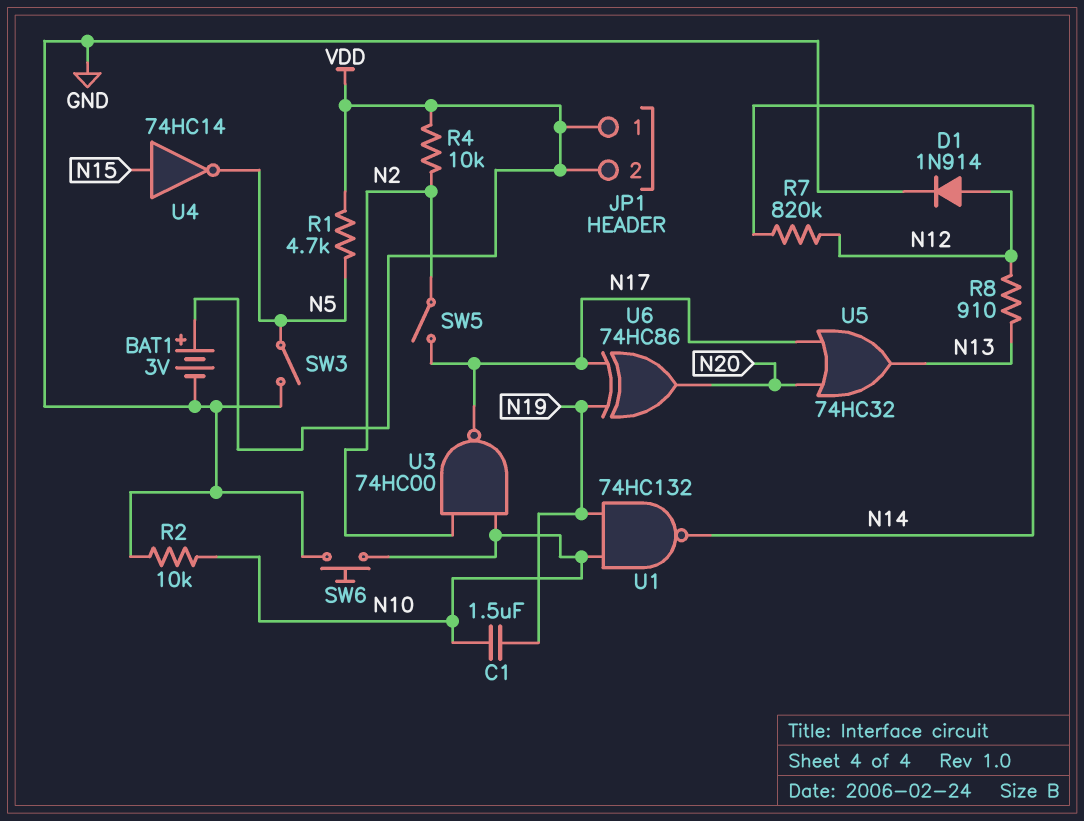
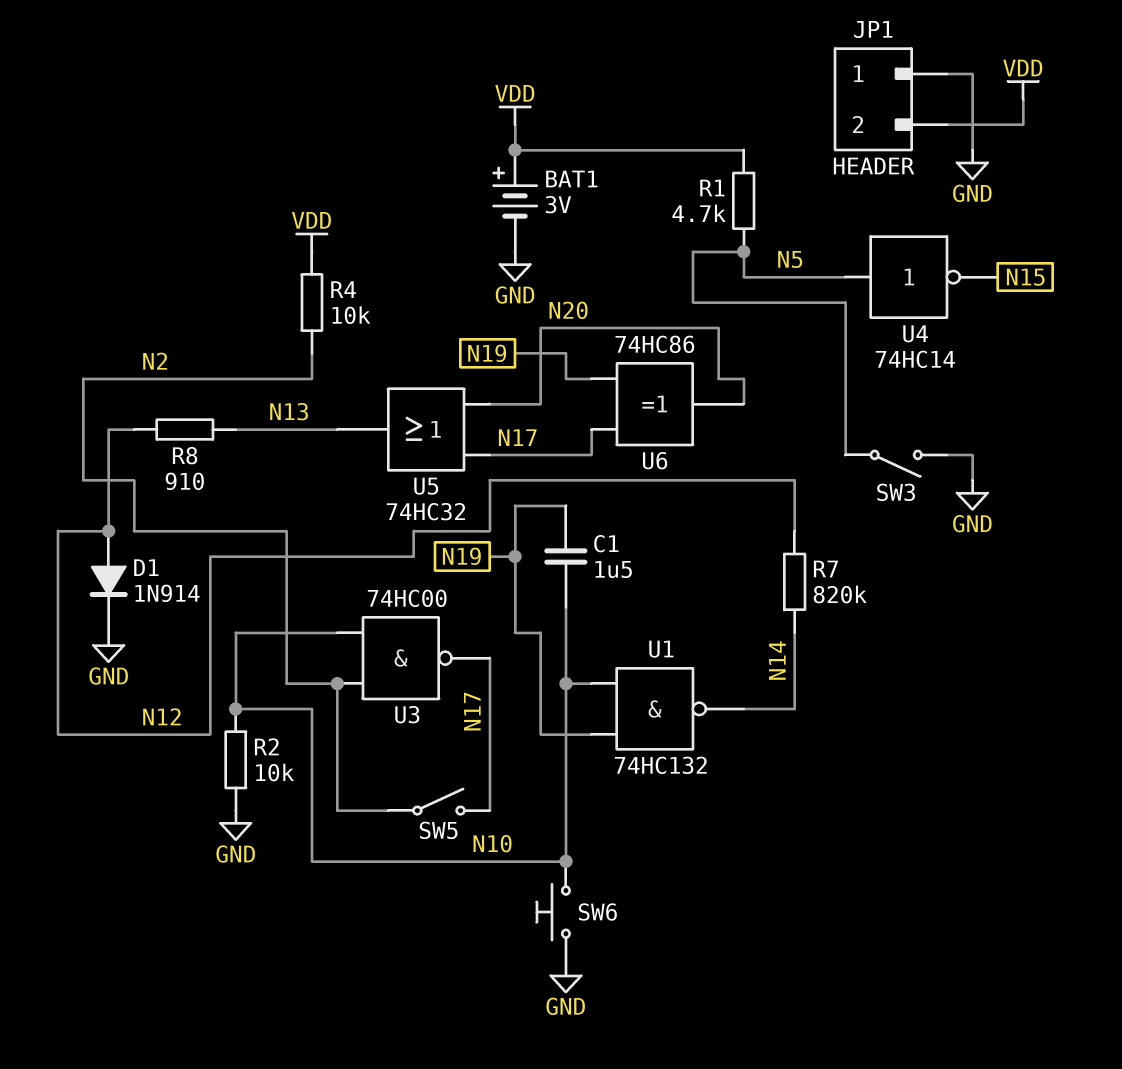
JP1 pin 1: VDD -> GND
U4: NOT 74HC14 (in N15, out N5) -> NOT 74HC14 (in N5, out N15)

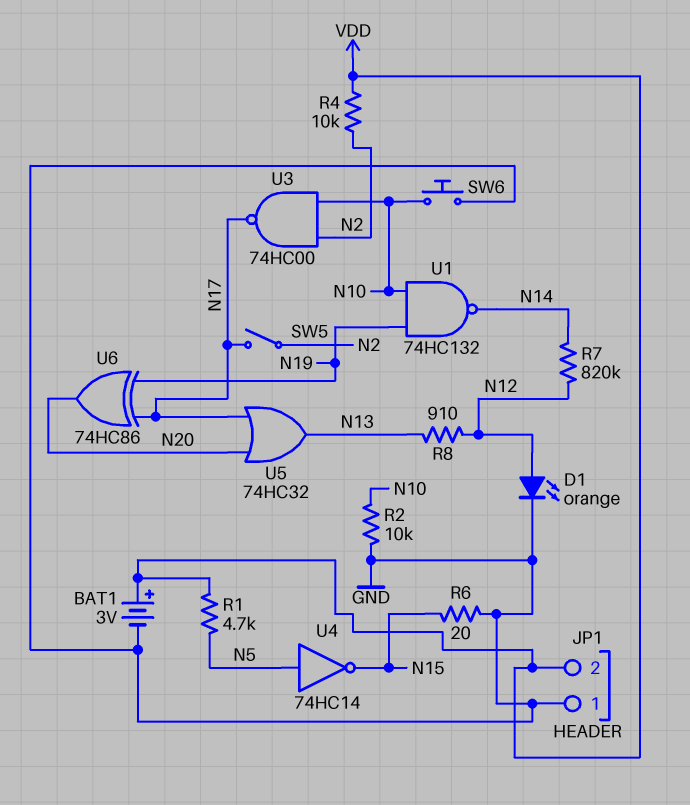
C1: 1.5uF (N10, N19) -> none
D1: diode 1N914 (A N12, K GND) -> LED orange (A N12, K GND)
R6: none -> 20 (GND, N15)
SW3: switch (GND, N5) -> none

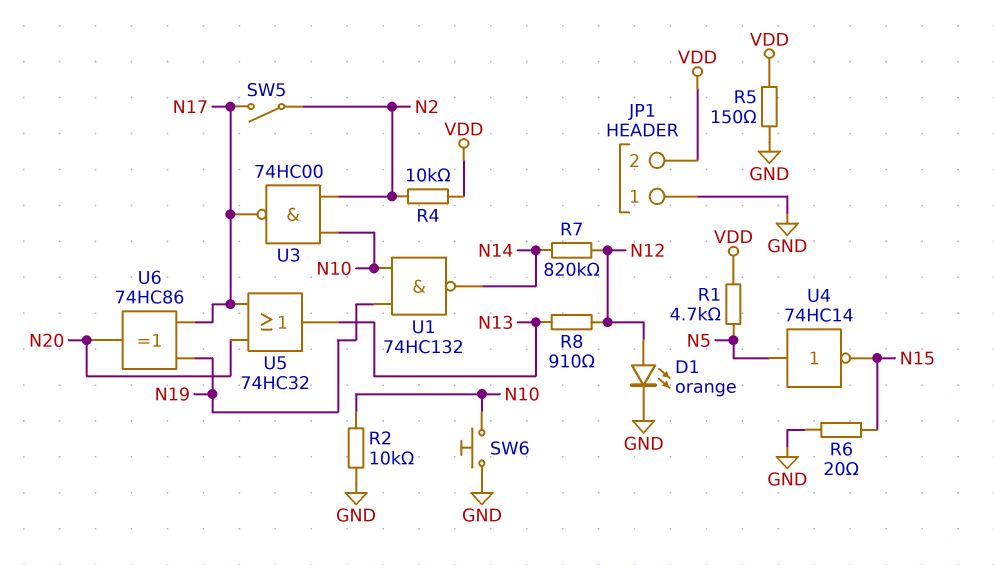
BAT1: 3V (plus VDD, minus GND) -> none
R5: none -> 150 (GND, VDD)

